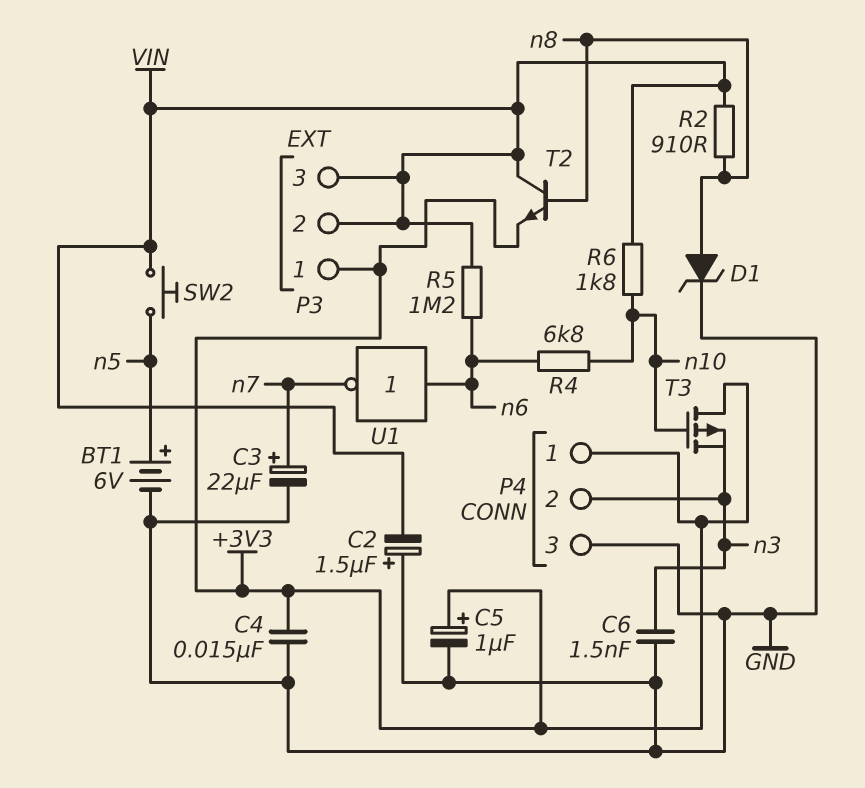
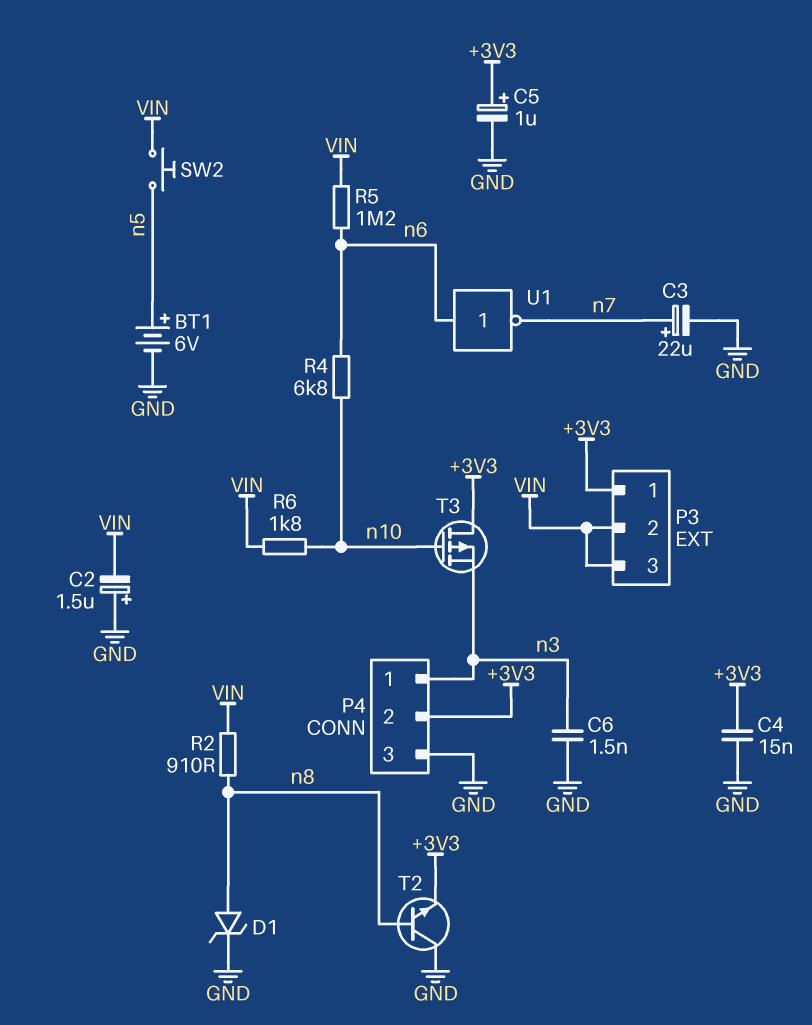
P4 pin 1: +3V3 -> n3
P4 pin 2: n3 -> +3V3
T2: NPN (B n8, C VIN, E +3V3) -> NPN (B n8, C GND, E +3V3)

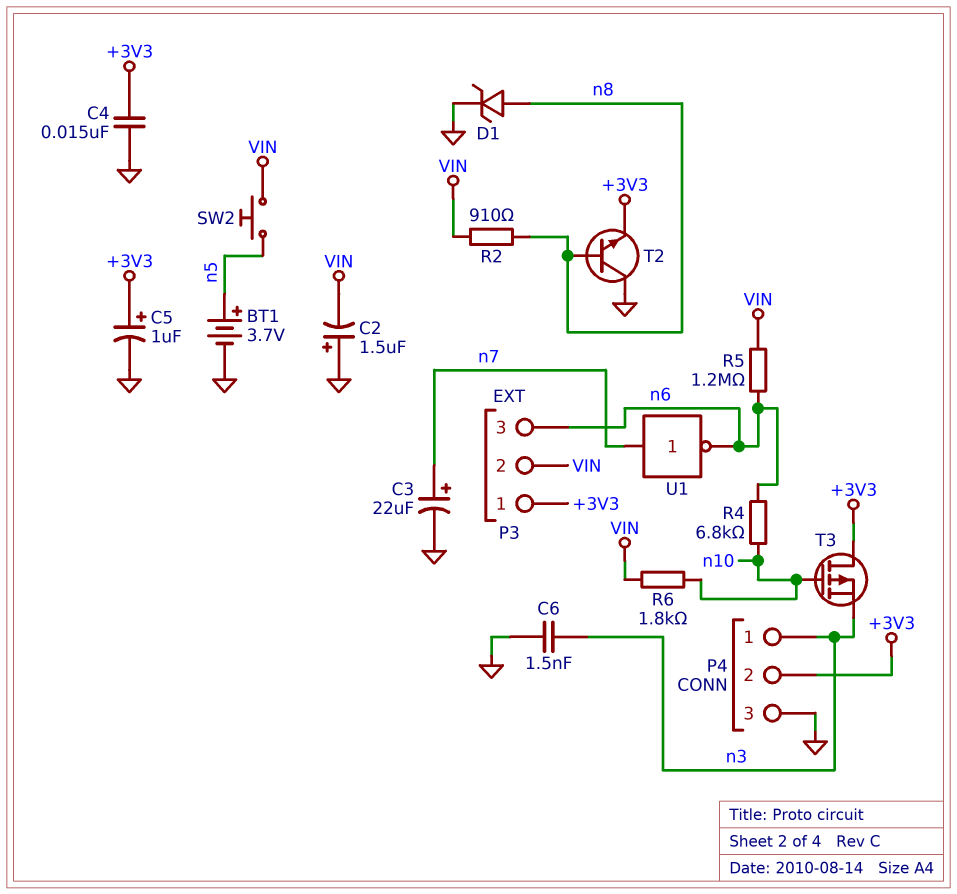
BT1: 6V (plus n5, minus GND) -> 3.7V (plus n5, minus GND)
P3 pin 3: VIN -> n6
U1: NOT (in n6, out n7) -> NOT (in n7, out n6)

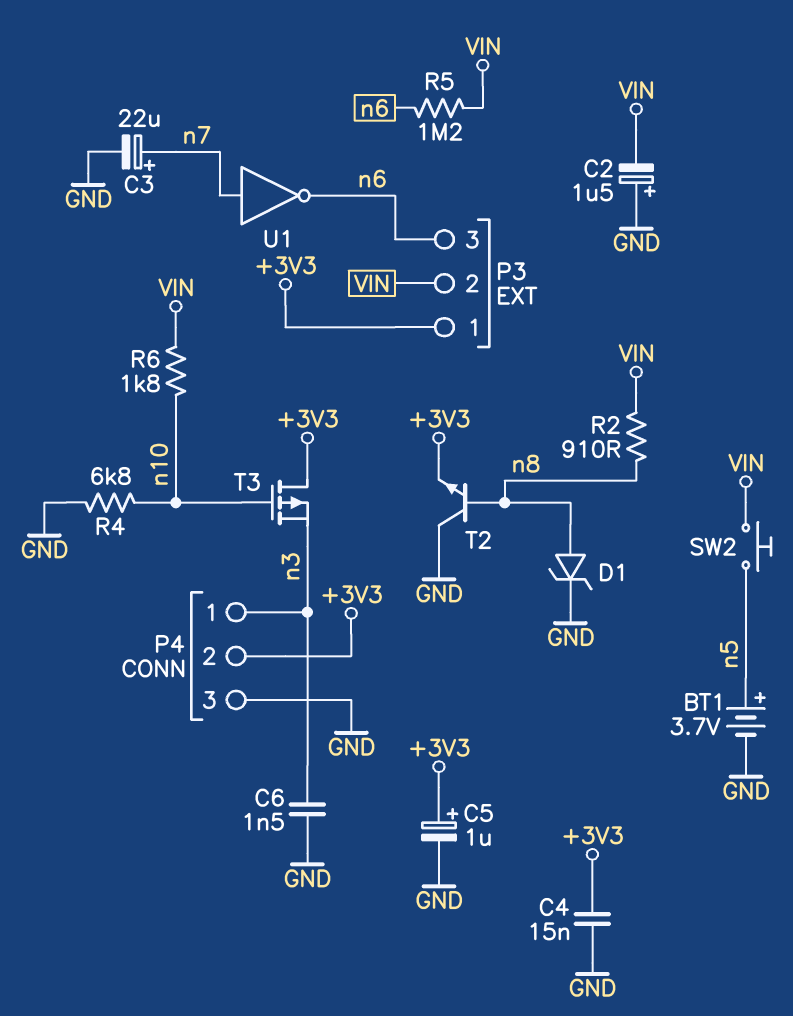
R4: 6.8k (n6, n10) -> 6.8k (GND, n10)

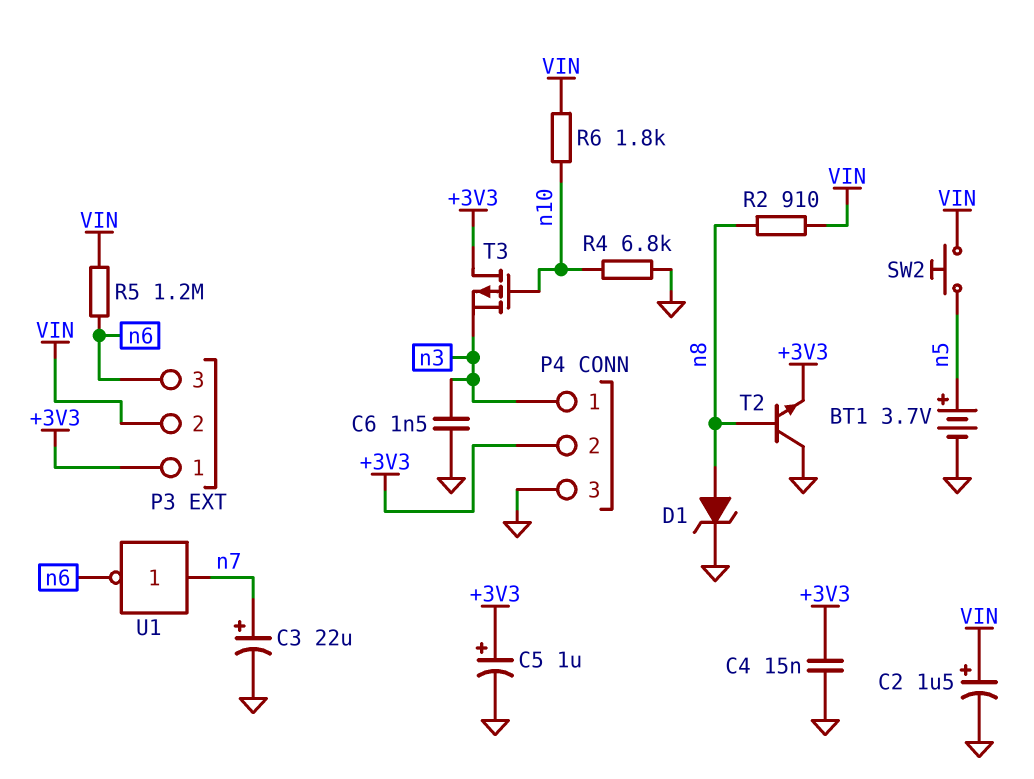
C2: 1.5uF (plus GND, minus VIN) -> 1.5uF (plus VIN, minus GND)

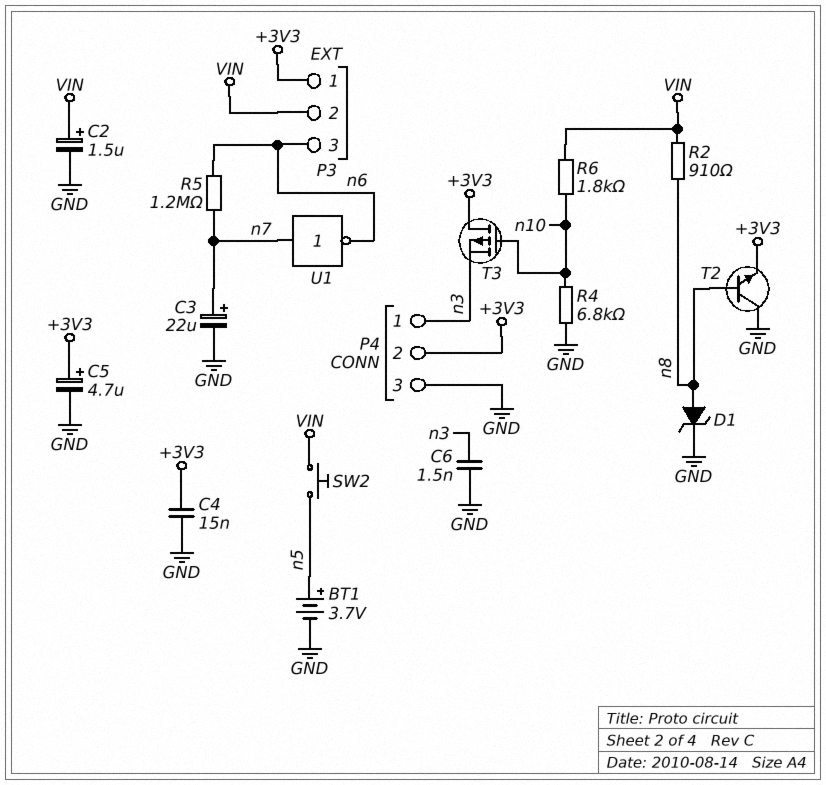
C5: 1uF (plus +3V3, minus GND) -> 4.7uF (plus +3V3, minus GND)
R5: 1.2M (VIN, n6) -> 1.2M (n6, n7)

